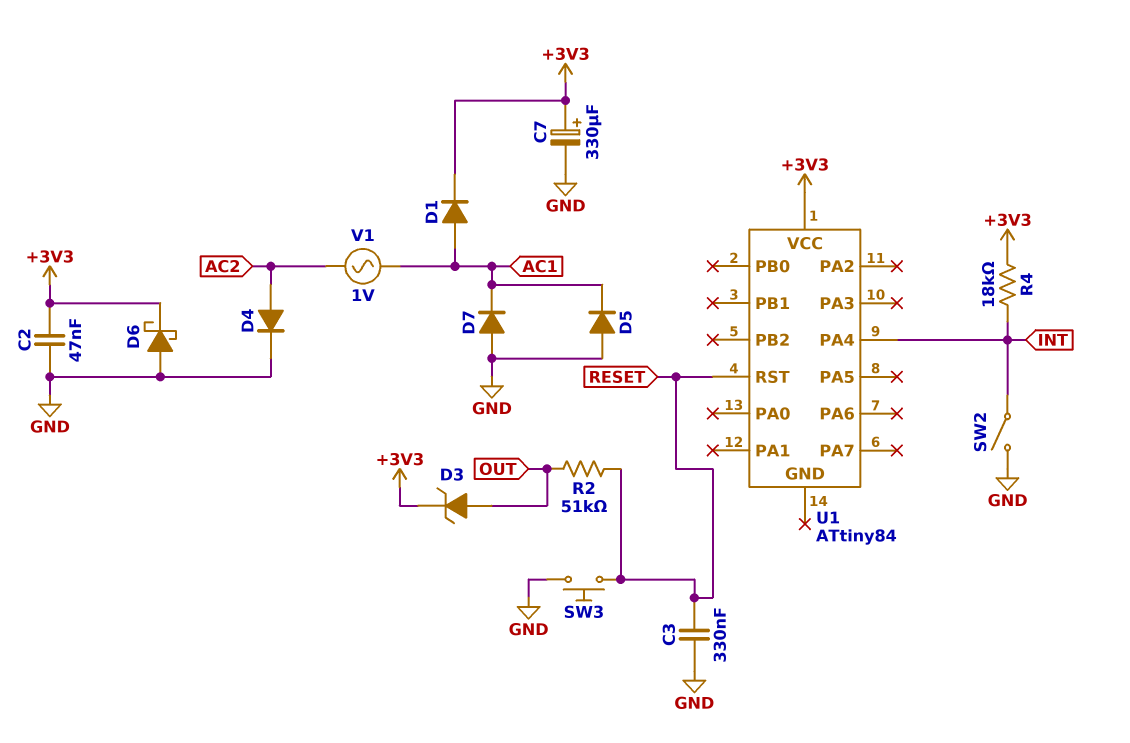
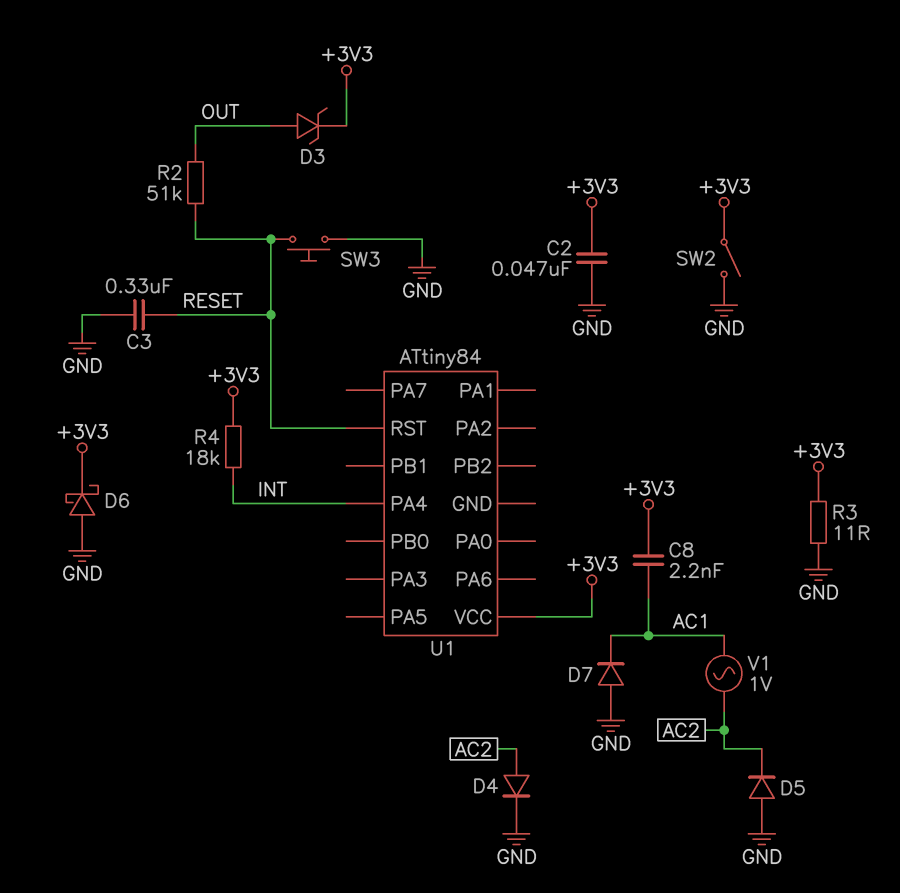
C7: 330uF (plus +3V3, minus GND) -> none
C8: none -> 2.2nF (+3V3, AC1)
D1: diode (A AC1, K +3V3) -> none
D5: diode (A GND, K AC1) -> diode (A GND, K AC2)
R3: none -> 11 (+3V3, GND)
SW2: switch (GND, INT) -> switch (+3V3, GND)

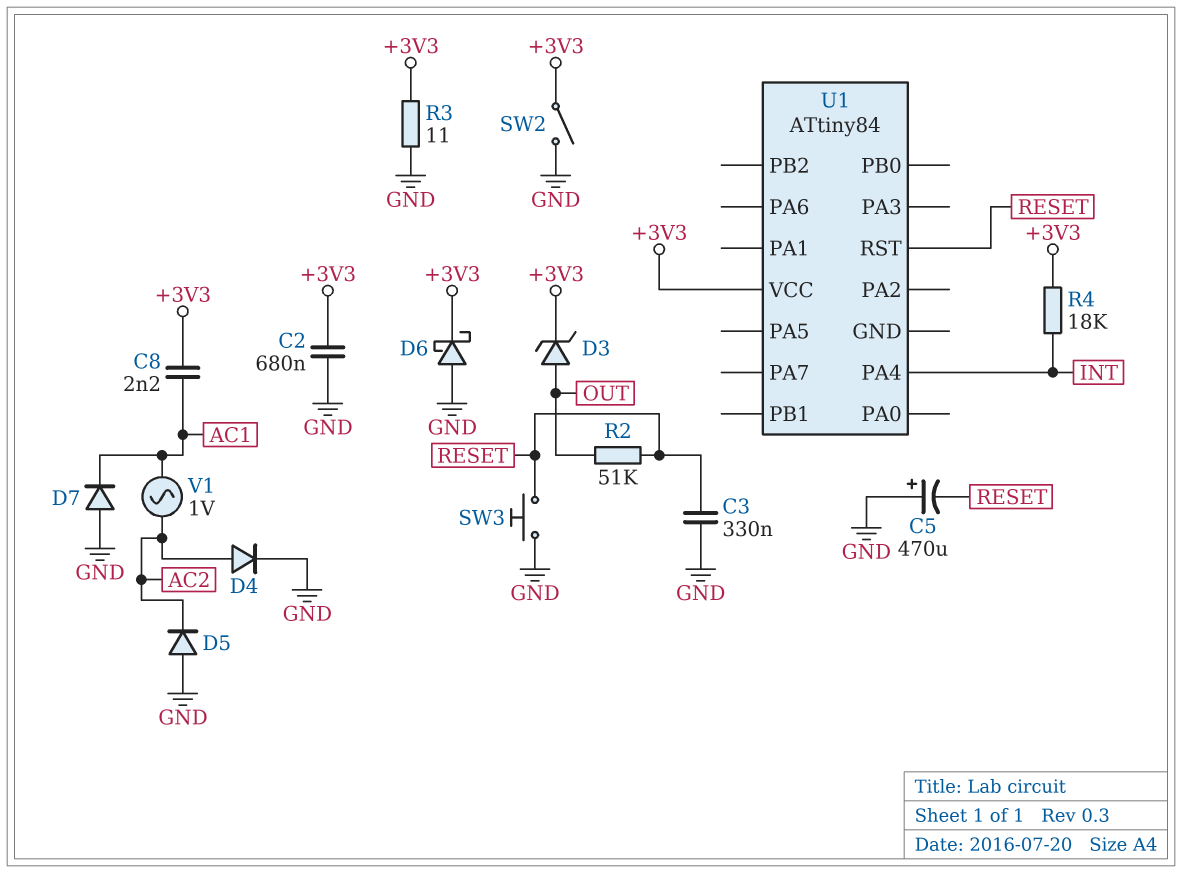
C2: 47nF (+3V3, GND) -> 680nF (+3V3, GND)
C5: none -> 470uF (plus GND, minus RESET)

